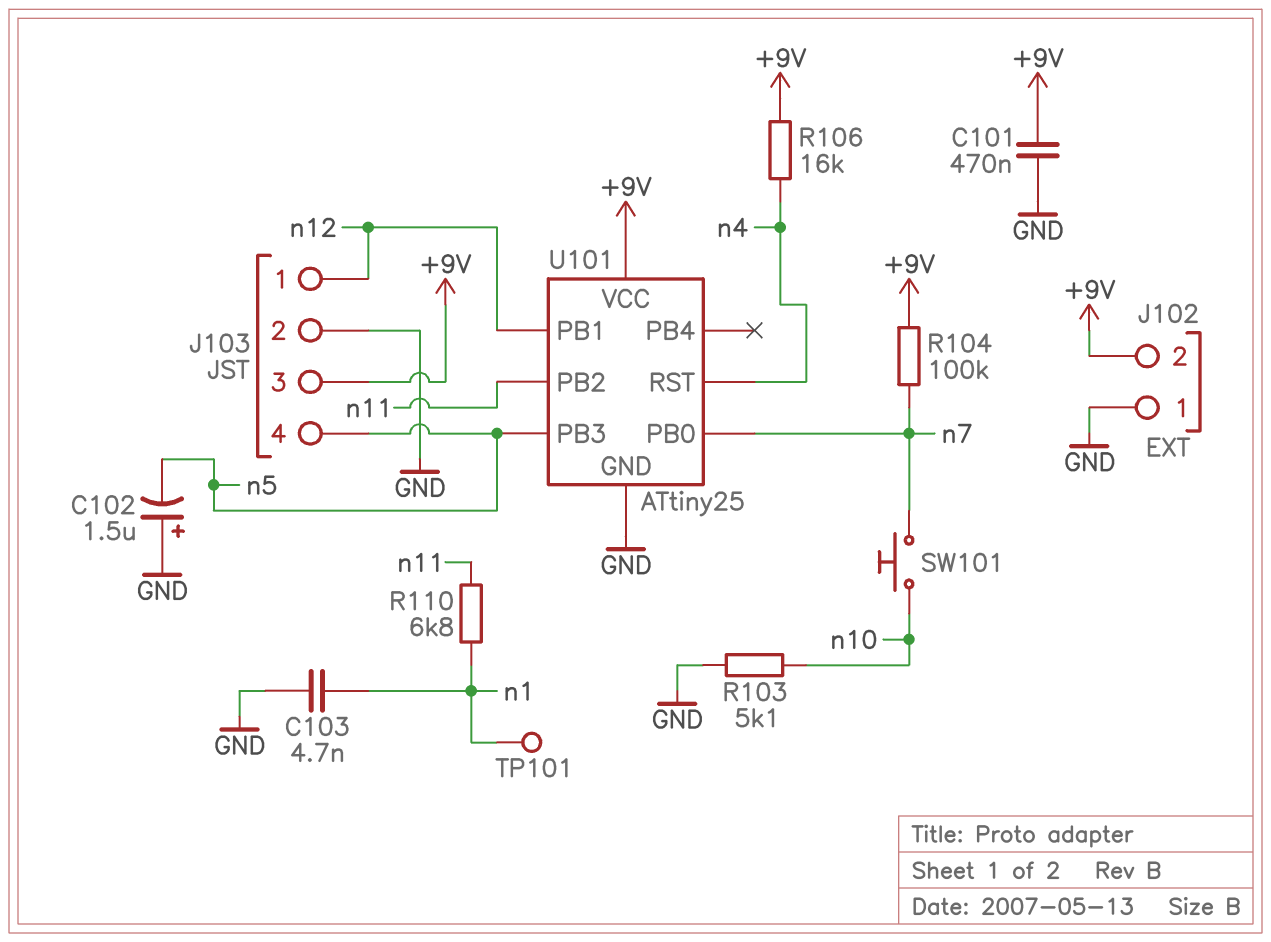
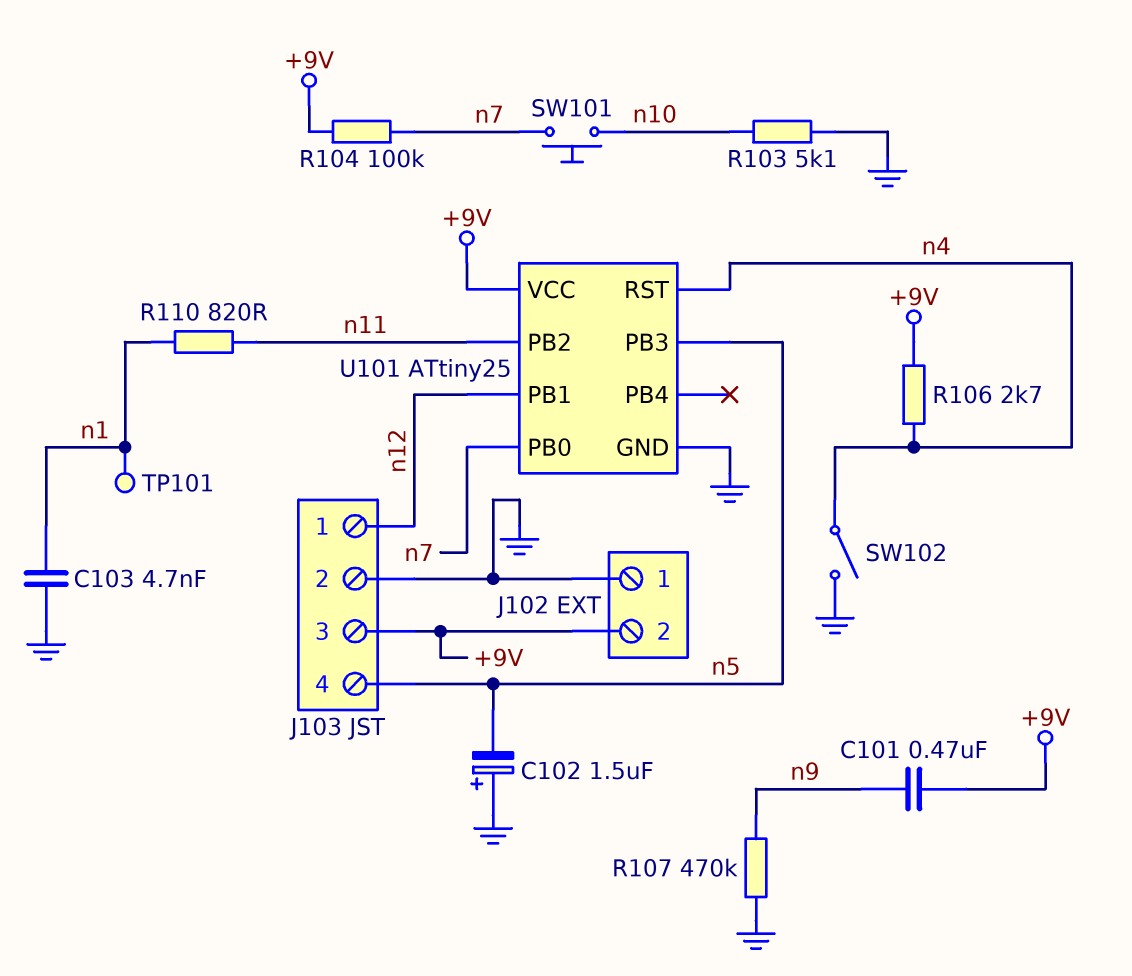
C101: 470nF (+9V, GND) -> 470nF (+9V, n9)
R106: 16k (+9V, n4) -> 2.7k (+9V, n4)
R107: none -> 470k (GND, n9)
R110: 6.8k (n1, n11) -> 820 (n1, n11)
SW102: none -> switch (GND, n4)

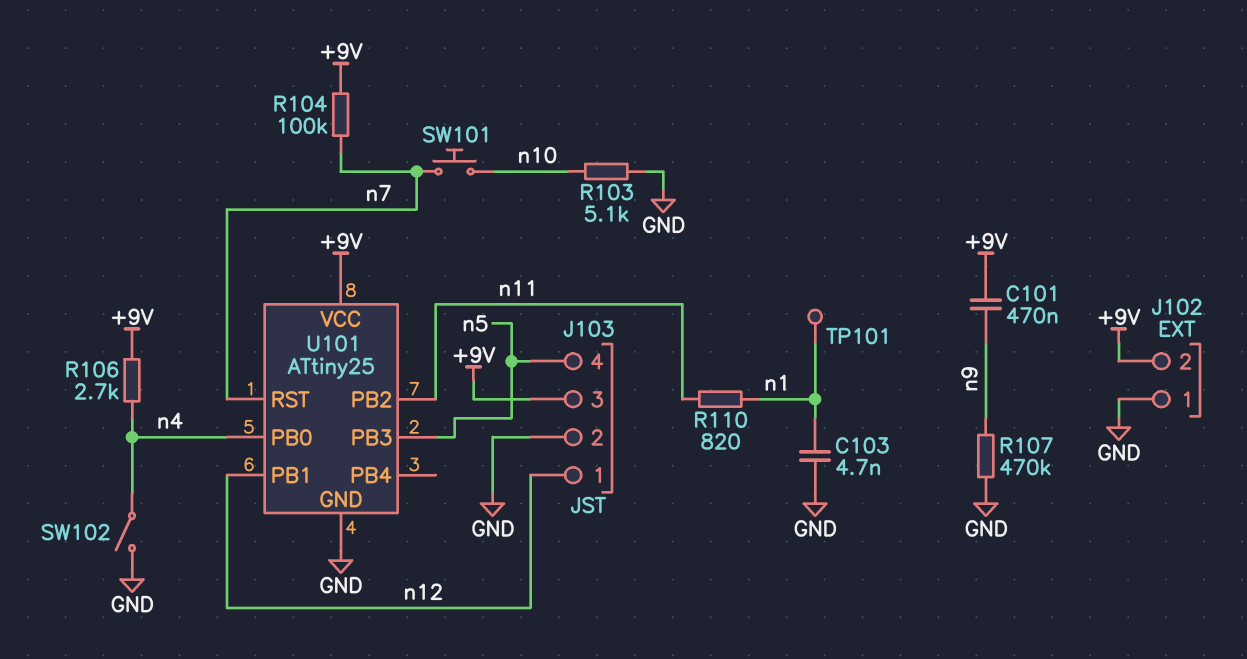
C102: 1.5uF (plus GND, minus n5) -> none
U101 pin PB0: n7 -> n4
U101 pin RST: n4 -> n7

